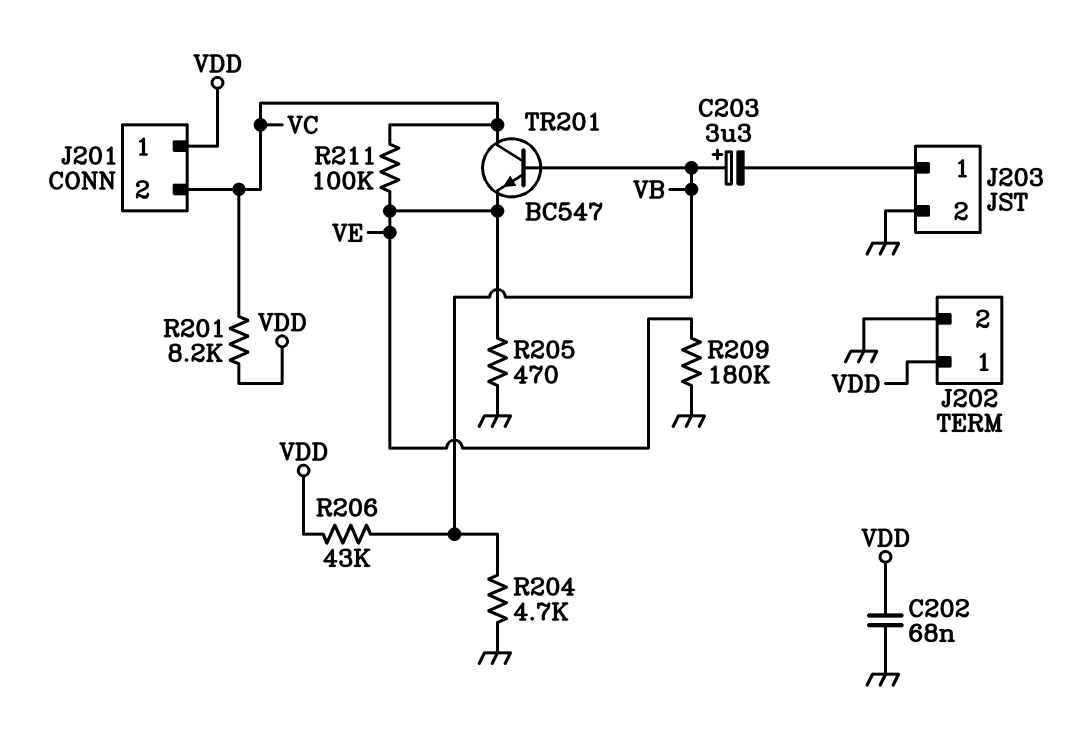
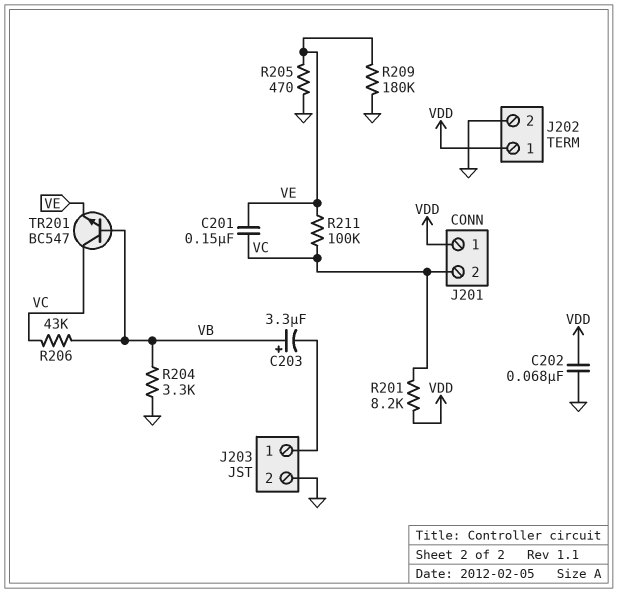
C201: none -> 150nF (VC, VE)
R204: 4.7k (GND, VB) -> 3.3k (GND, VB)
R206: 43k (VB, VDD) -> 43k (VB, VC)

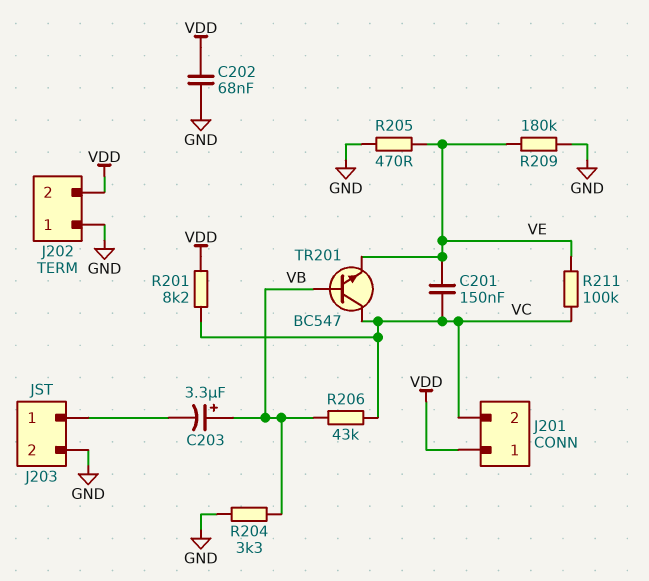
J202 pin 1: VDD -> GND
J202 pin 2: GND -> VDD

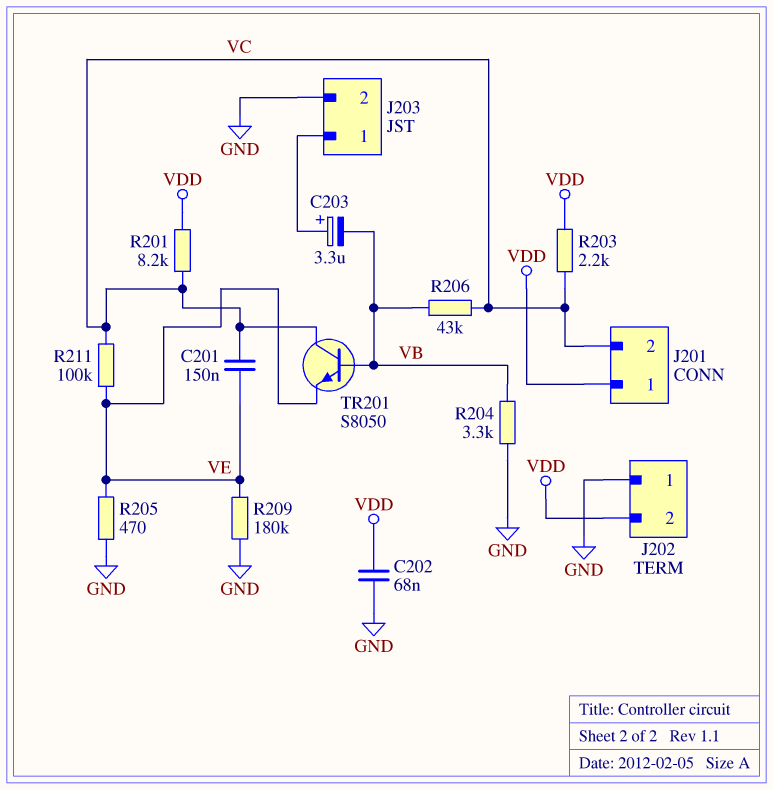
C203: 3.3uF (plus VB, minus J203/1) -> 3.3uF (plus J203/1, minus VB)
R203: none -> 2.2k (VC, VDD)
TR201: NPN BC547 (B VB, C VC, E VE) -> NPN S8050 (B VB, C VC, E VE)

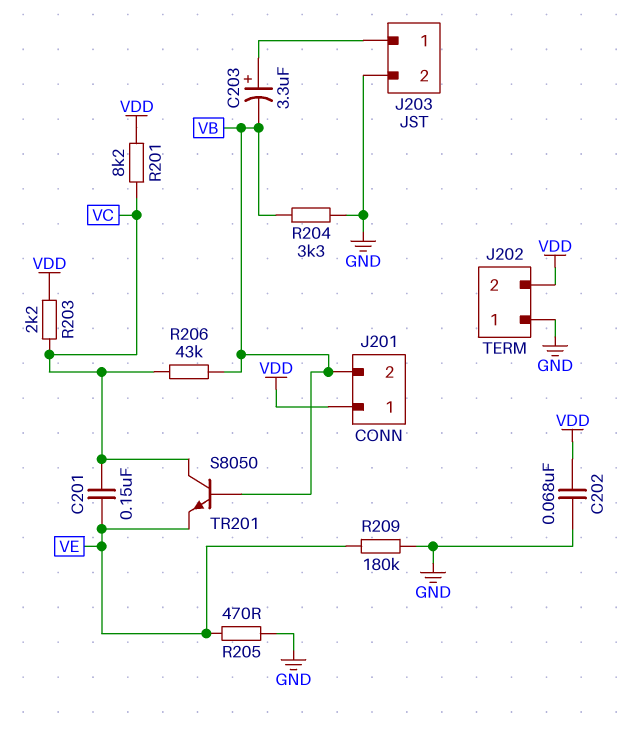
J201 pin 2: VC -> VB
R211: 100k (VC, VE) -> none

